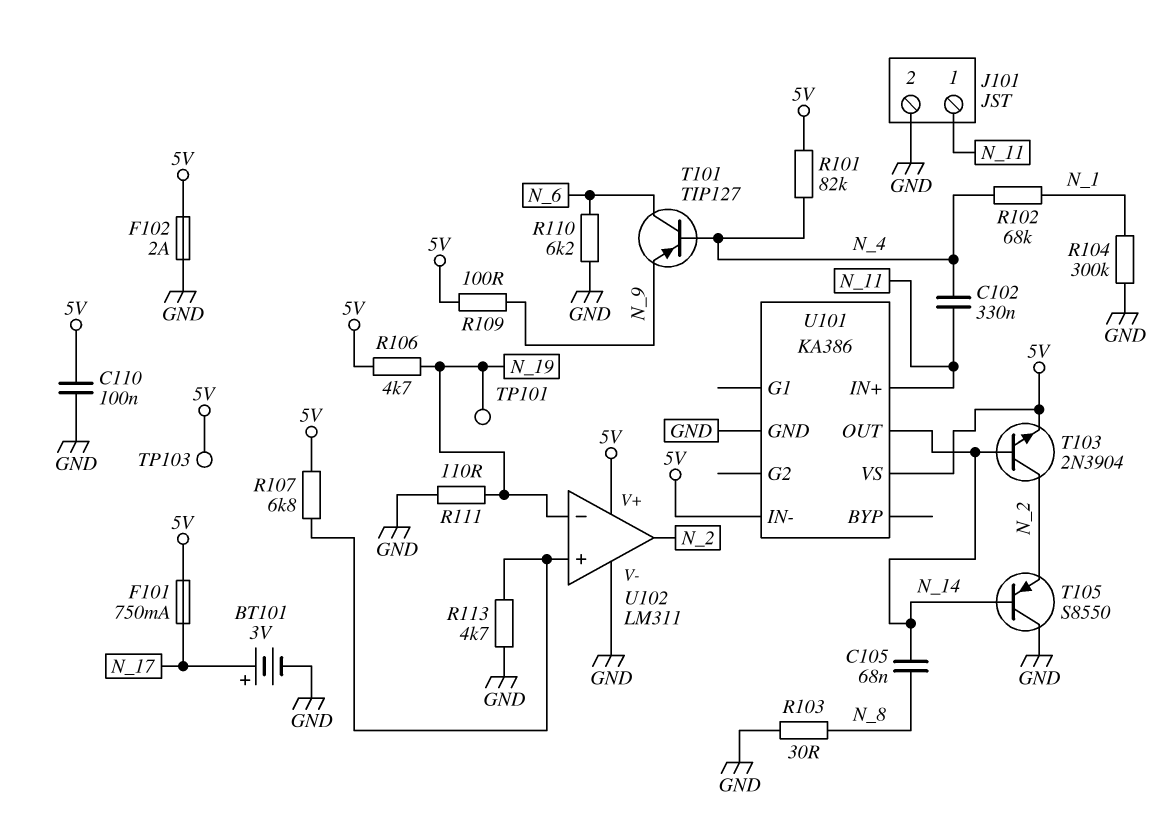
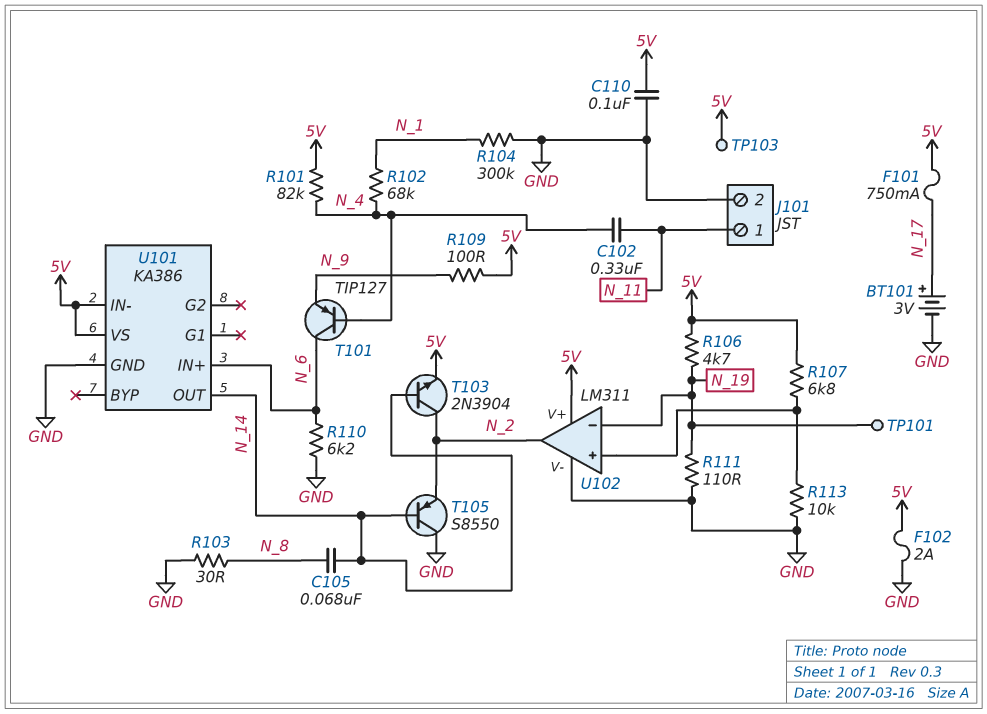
R113: 4.7k (GND, U102/in+) -> 10k (GND, U102/in+)
U101 pin IN+: N_11 -> N_6

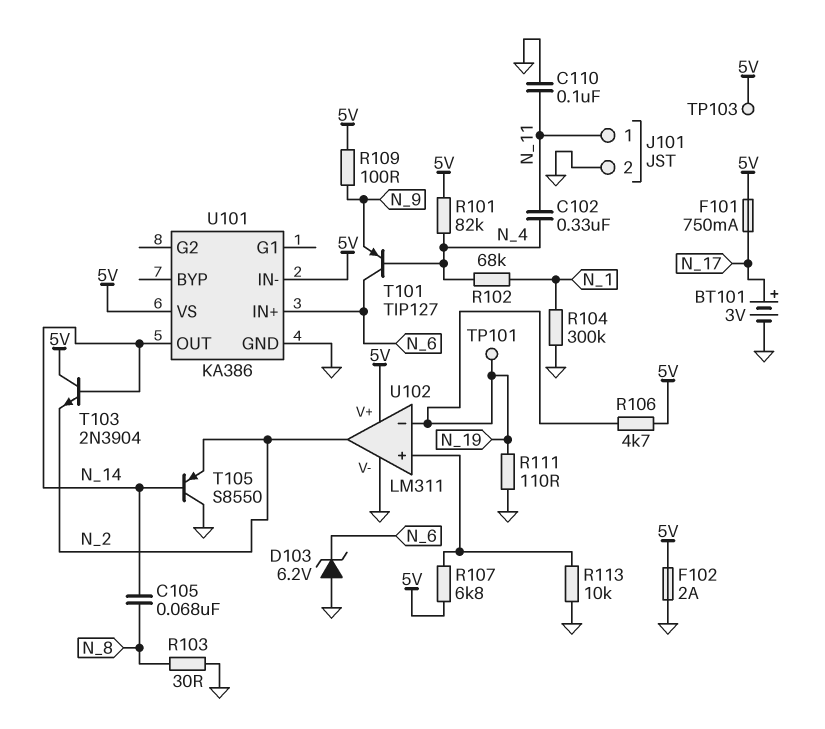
C110: 100nF (5V, GND) -> 100nF (GND, N_11)
D103: none -> zener 6.2V (A GND, K N_6)
R110: 6.2k (GND, N_6) -> none
T103: NPN 2N3904 (B N_14, C N_2, E 5V) -> NPN 2N3904 (B N_14, C 5V, E N_2)

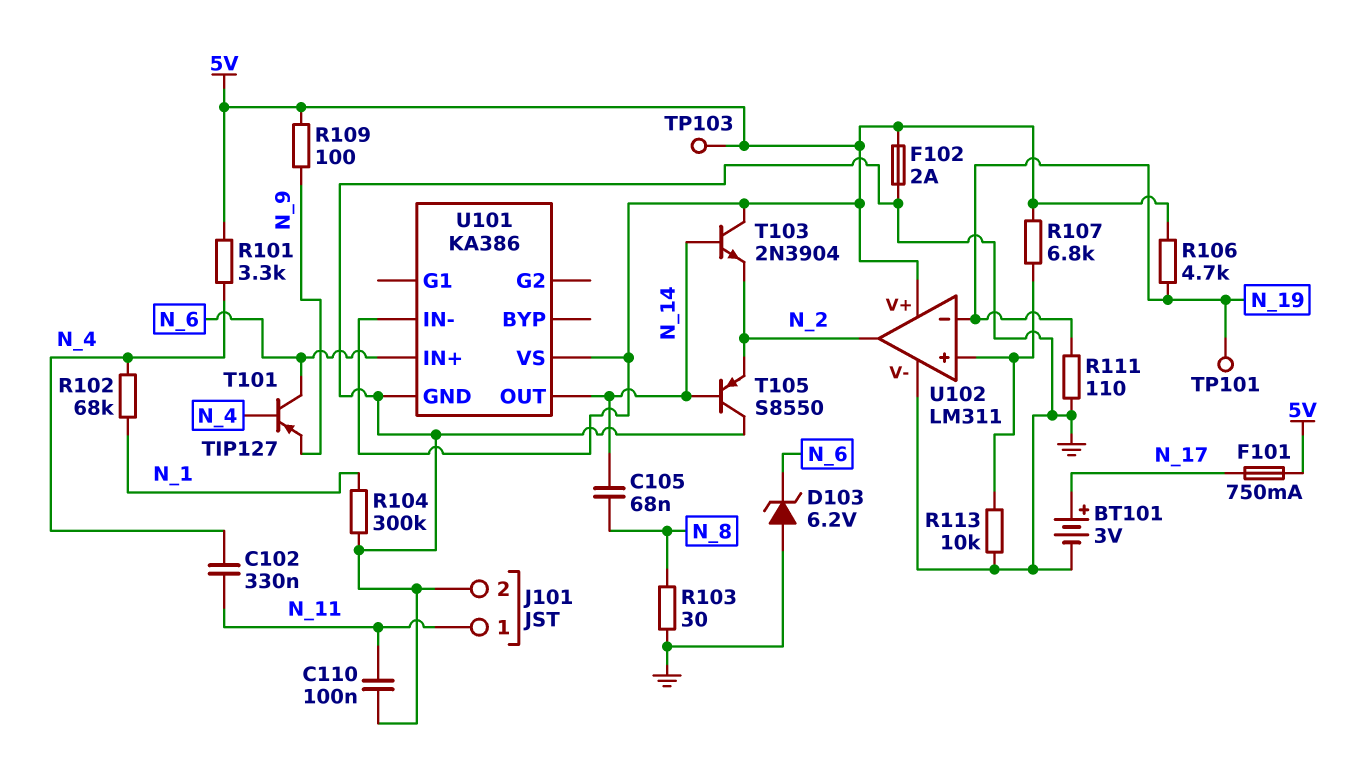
R101: 82k (5V, N_4) -> 3.3k (5V, N_4)

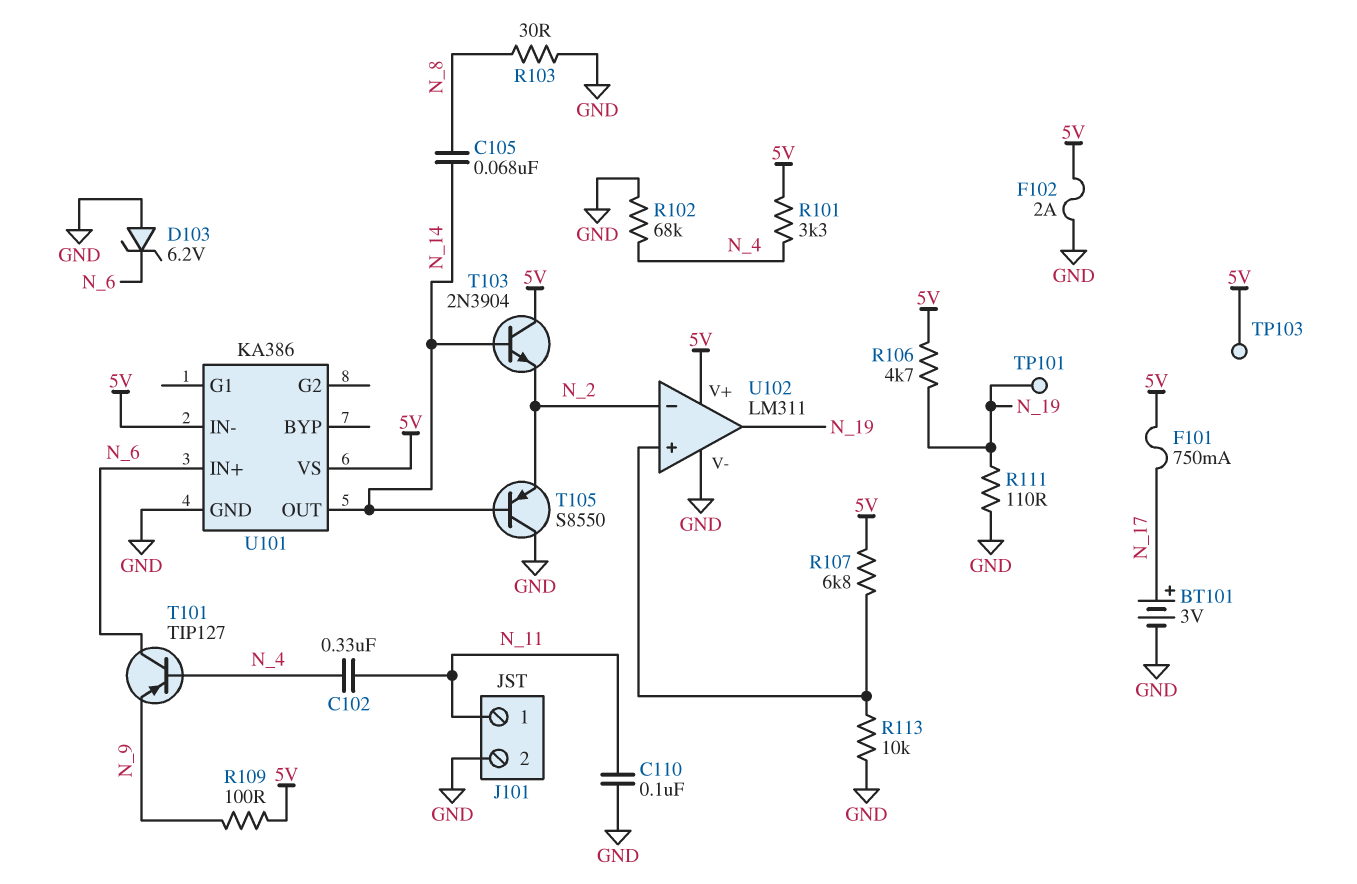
R102: 68k (N_1, N_4) -> 68k (GND, N_4)
R104: 300k (GND, N_1) -> none
U102 pin in-: N_19 -> N_2
U102 pin out: N_2 -> N_19

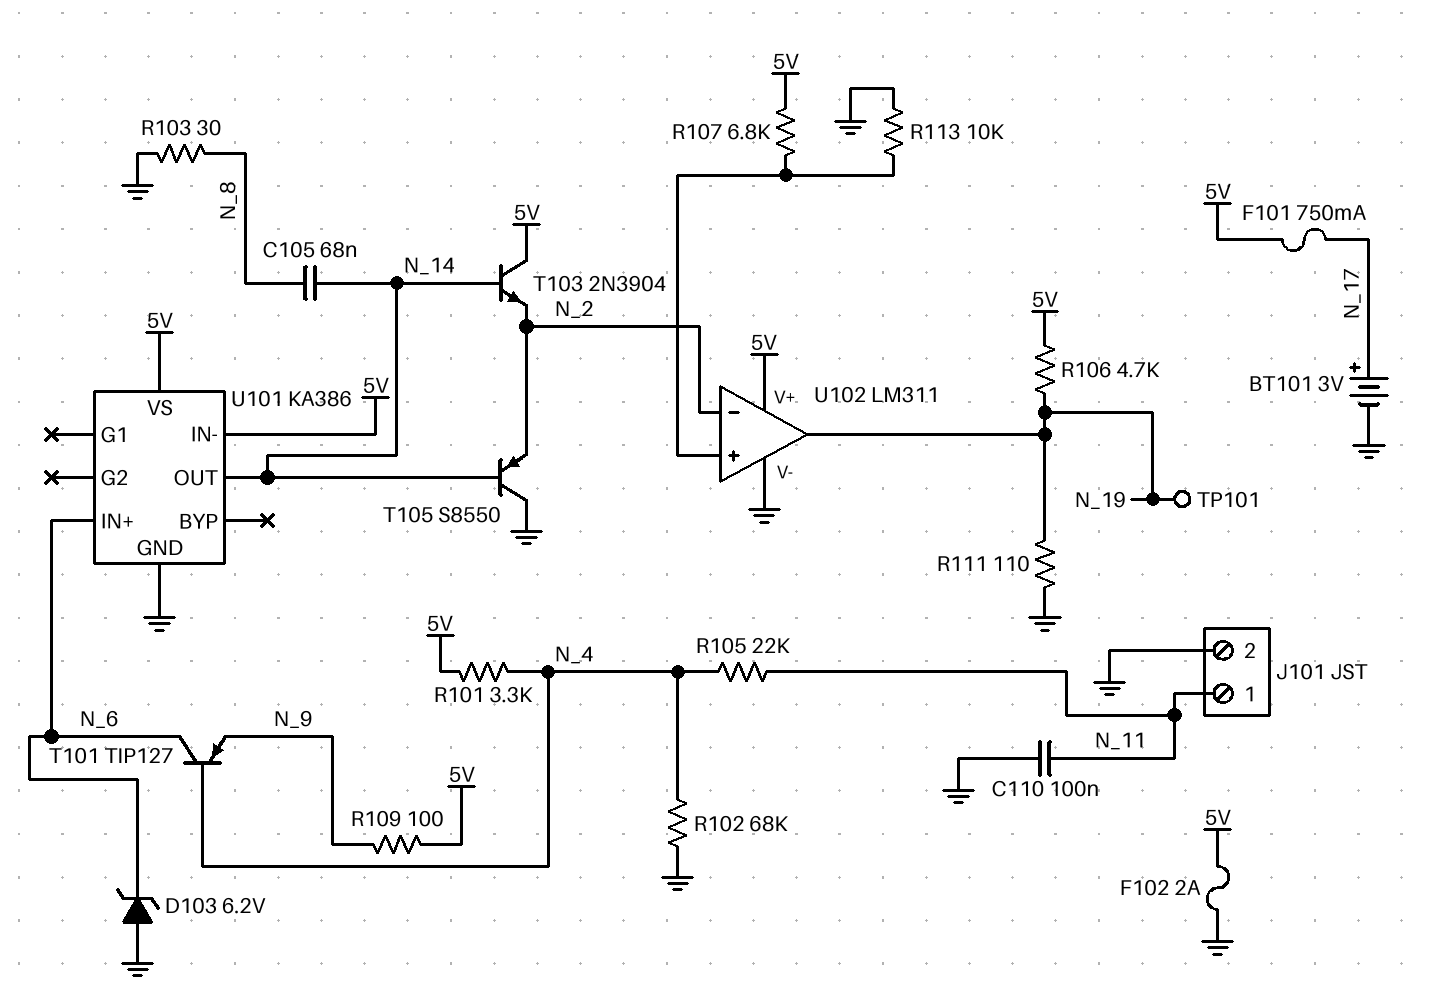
C102: 330nF (N_4, N_11) -> none
R105: none -> 22k (N_4, N_11)
TP103: test point (5V) -> none

